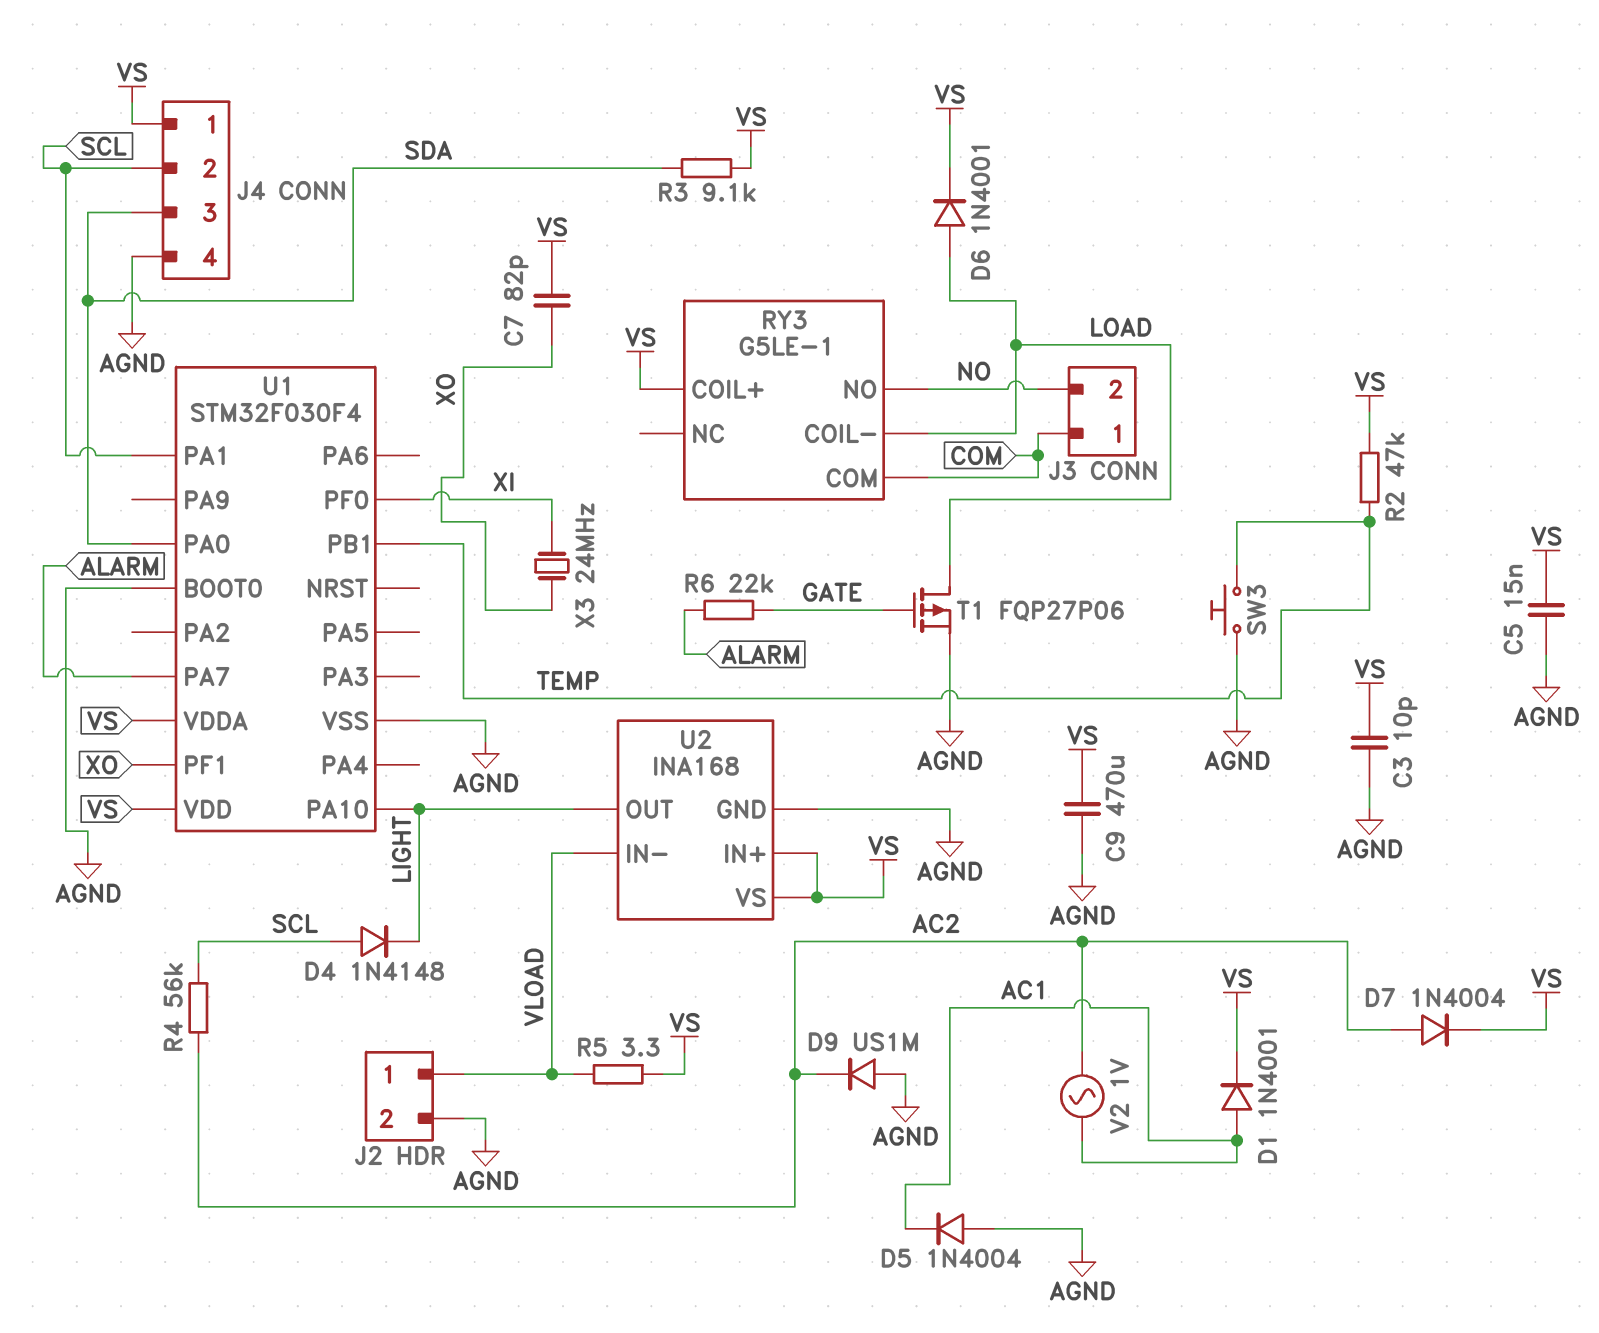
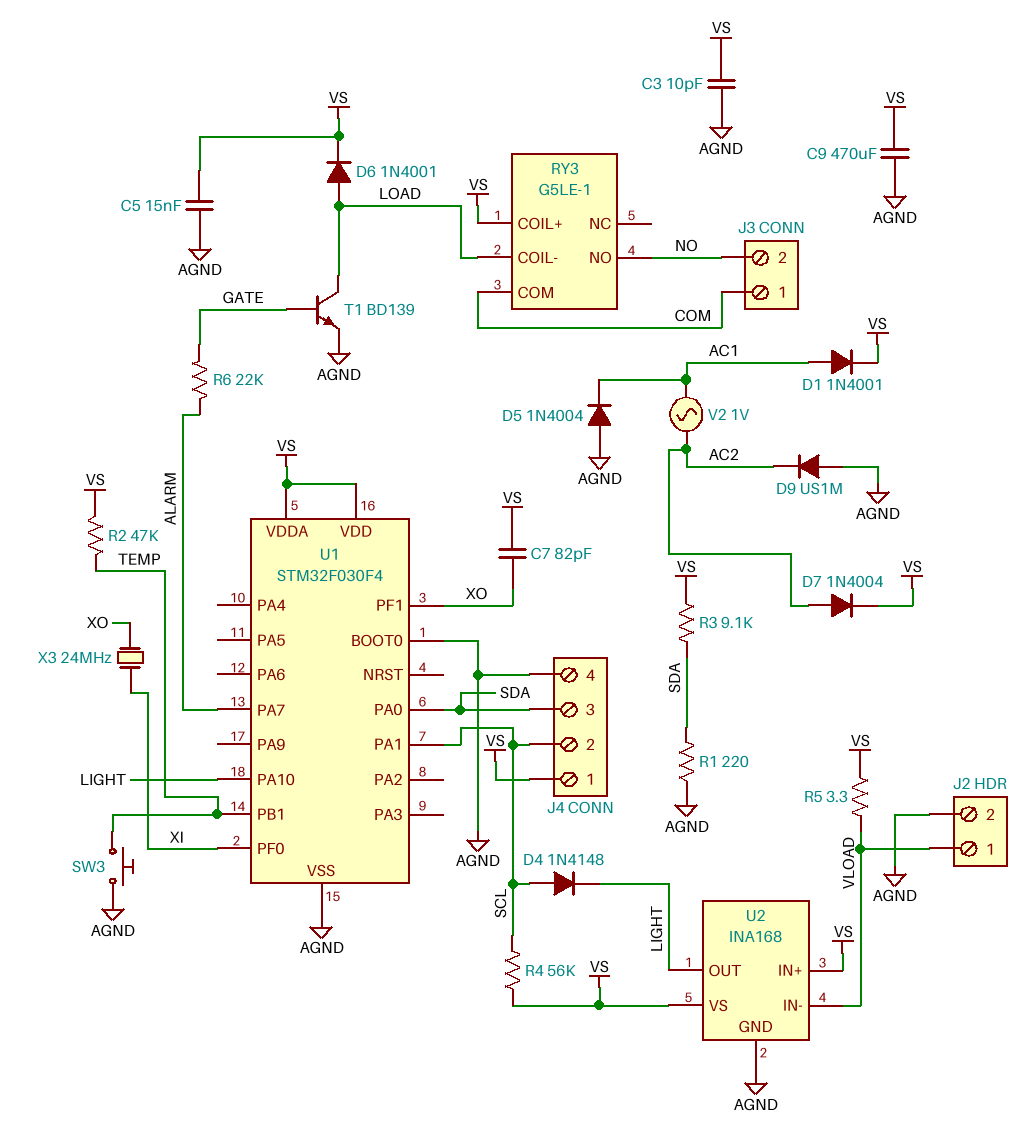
R1: none -> 220 (AGND, SDA)
R4: 56k (AC2, SCL) -> 56k (SCL, VS)
T1: PMOS FQP27P06 (G GATE, D LOAD, S AGND) -> NPN BD139 (B GATE, C LOAD, E AGND)

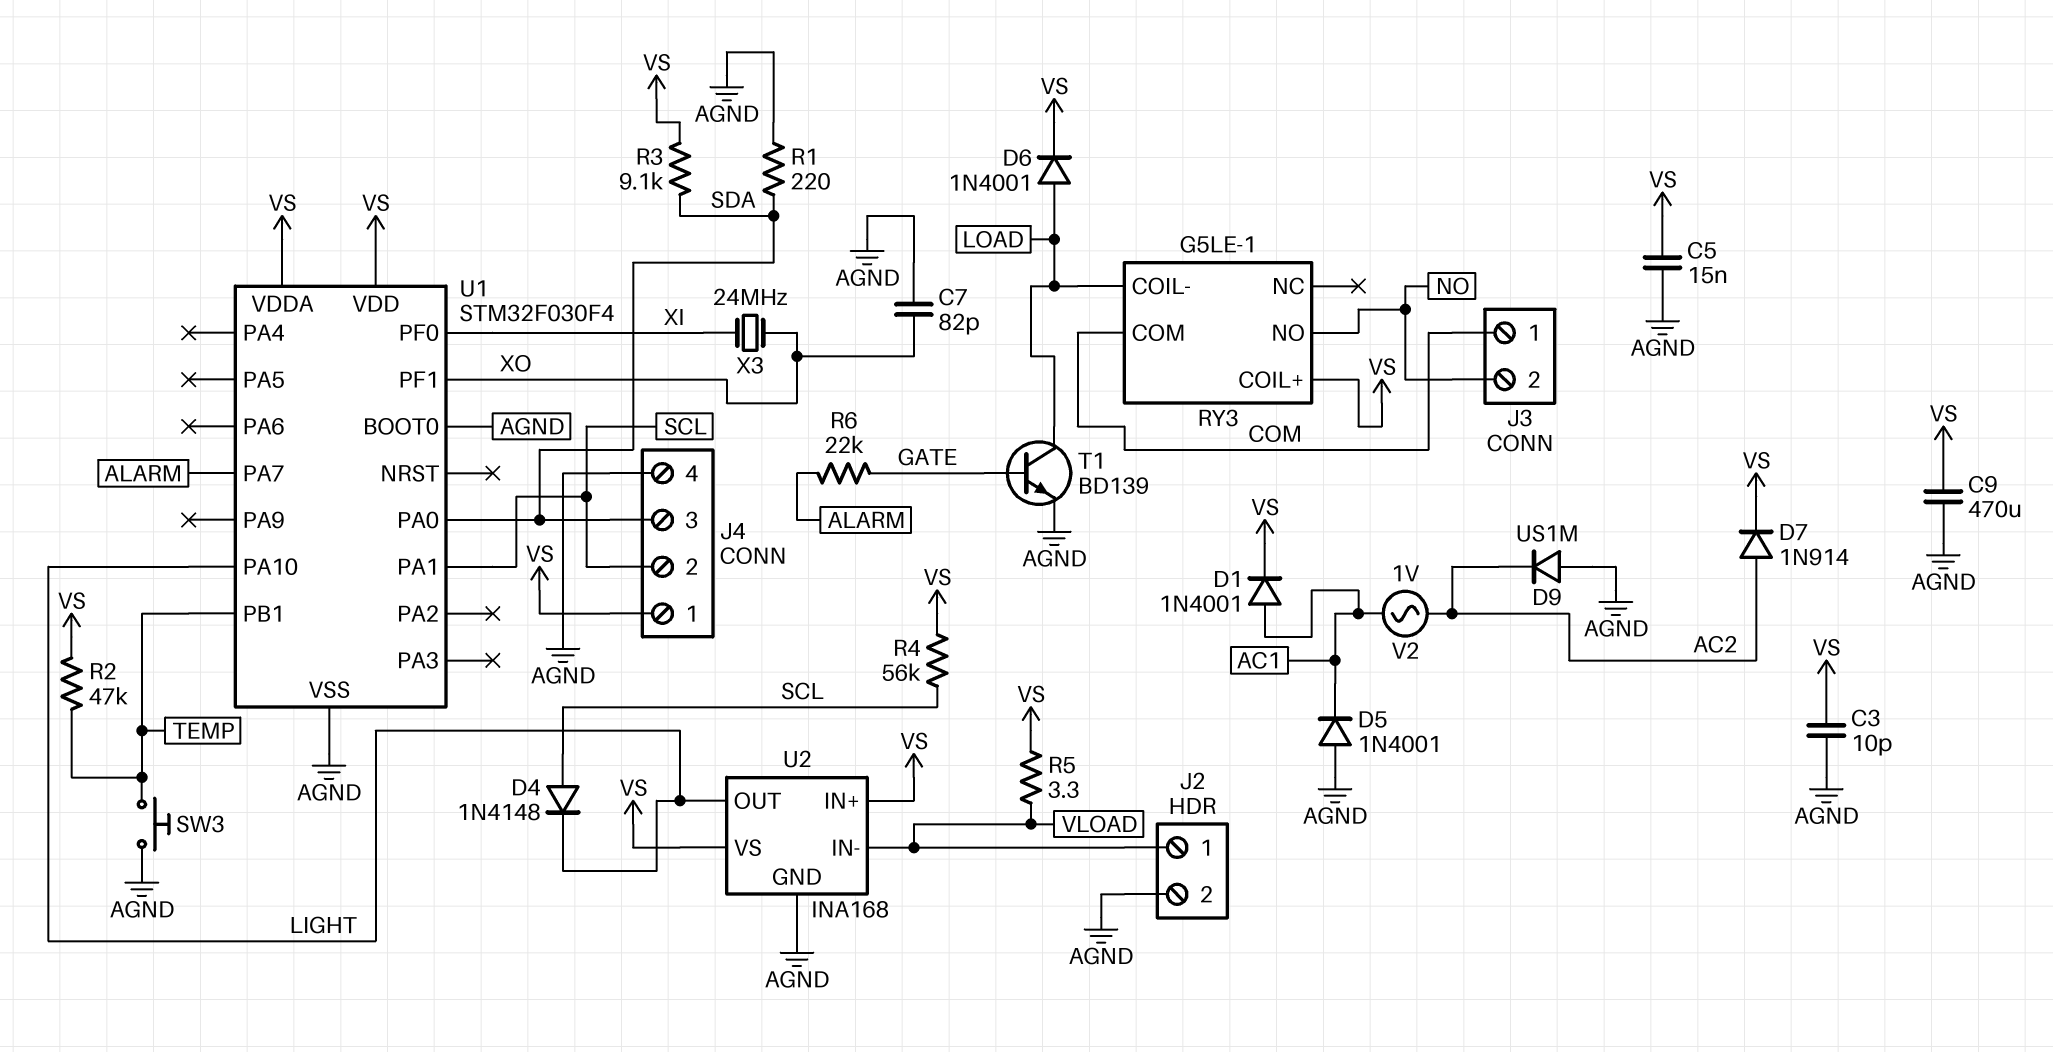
C7: 82pF (VS, XO) -> 82pF (AGND, XO)
D5: diode 1N4004 (A AGND, K AC1) -> diode 1N4001 (A AGND, K AC1)
D7: diode 1N4004 (A AC2, K VS) -> diode 1N914 (A AC2, K VS)

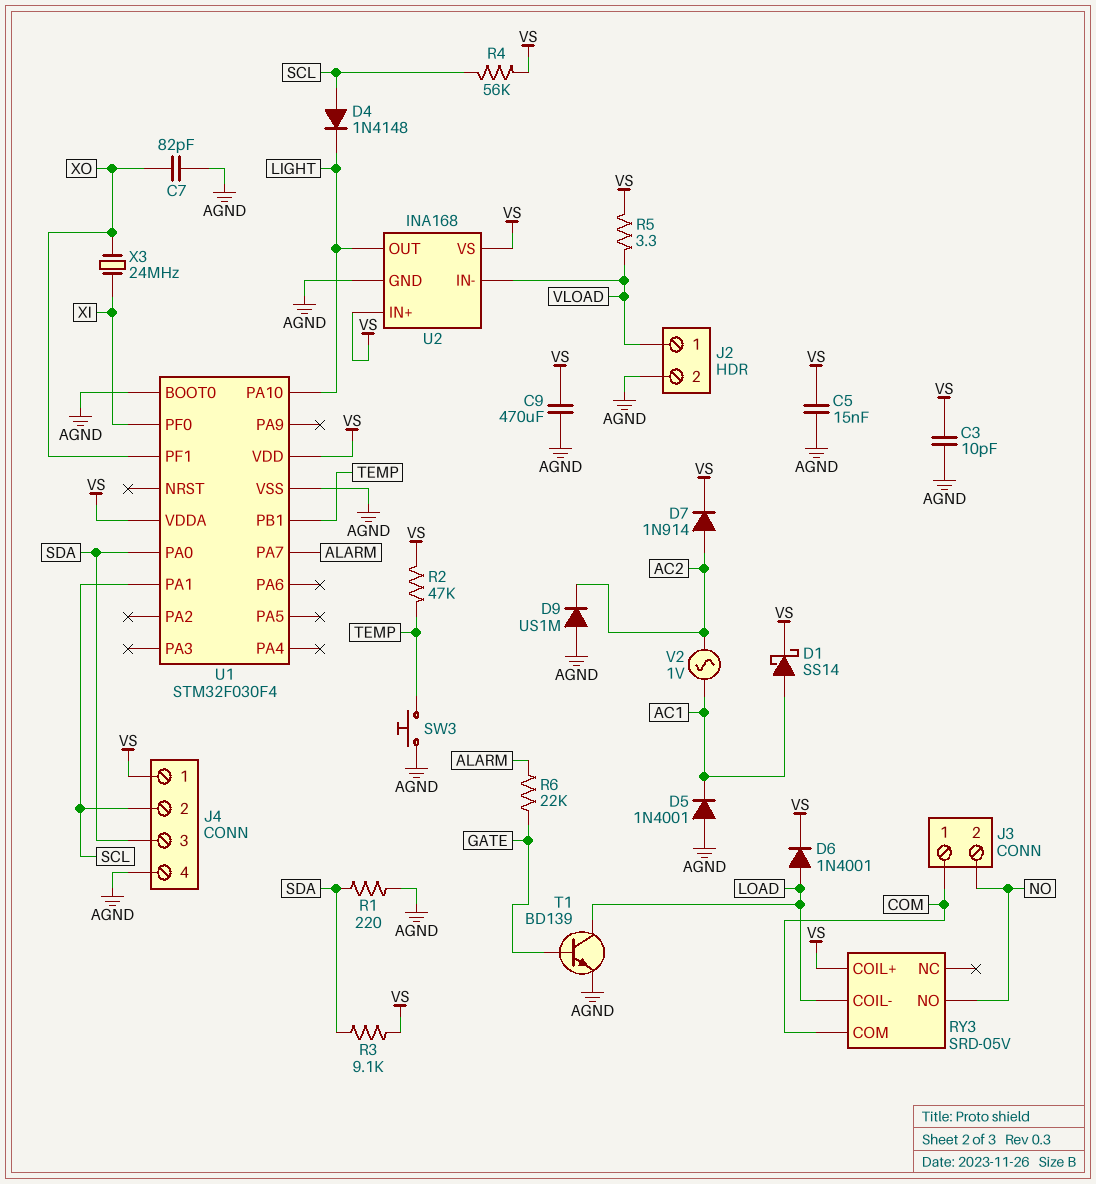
D1: diode 1N4001 (A AC1, K VS) -> schottky SS14 (A AC1, K VS)
RY3: G5LE-1 -> SRD-05V

